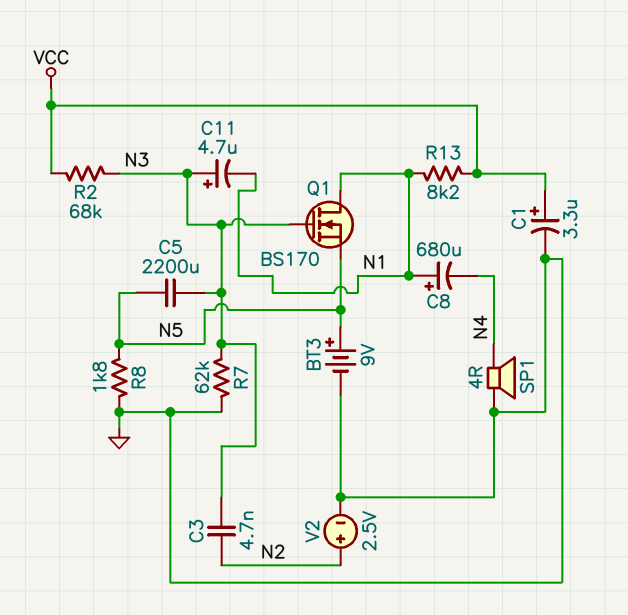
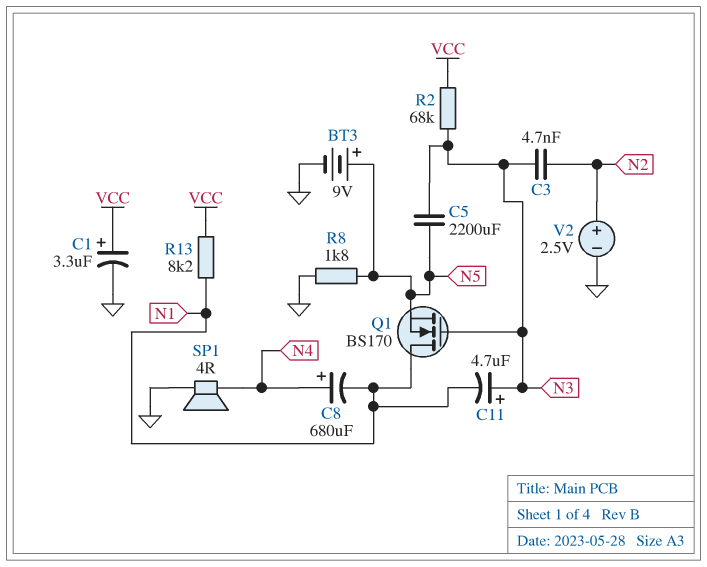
C8: 680uF (plus N1, minus N4) -> 680uF (plus N4, minus N1)
R7: 62k (GND, N3) -> none

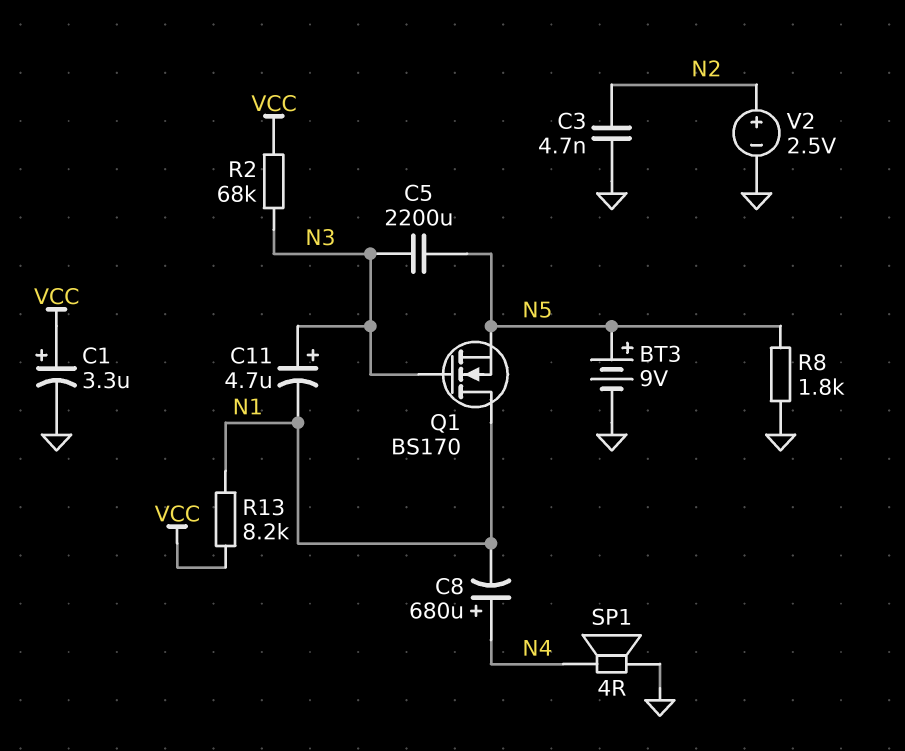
C3: 4.7nF (N2, N3) -> 4.7nF (GND, N2)

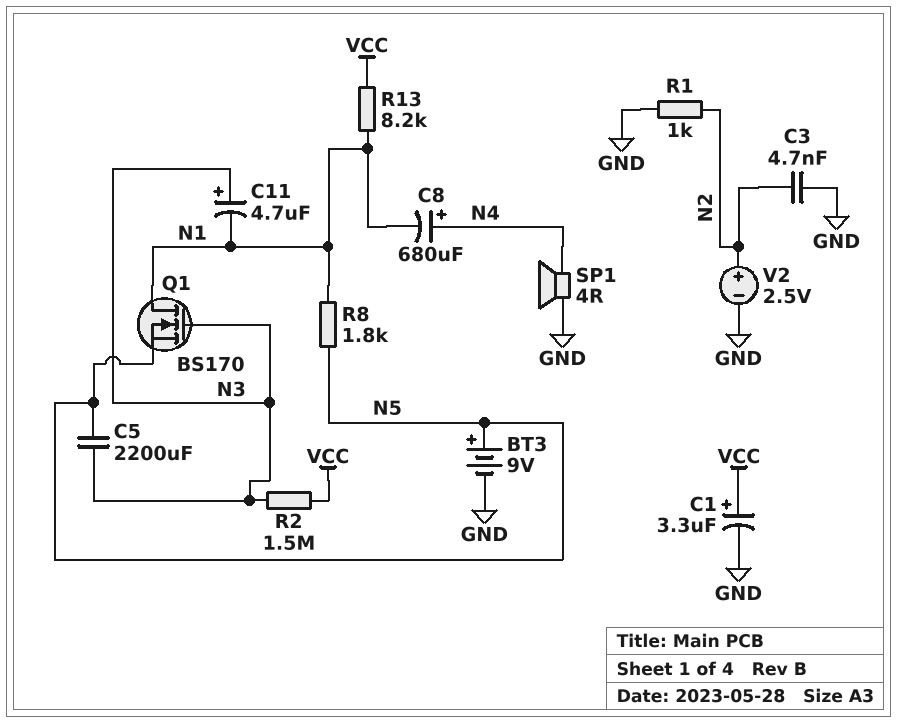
R1: none -> 1k (GND, N2)
R2: 68k (N3, VCC) -> 1.5M (N3, VCC)
R8: 1.8k (GND, N5) -> 1.8k (N1, N5)

